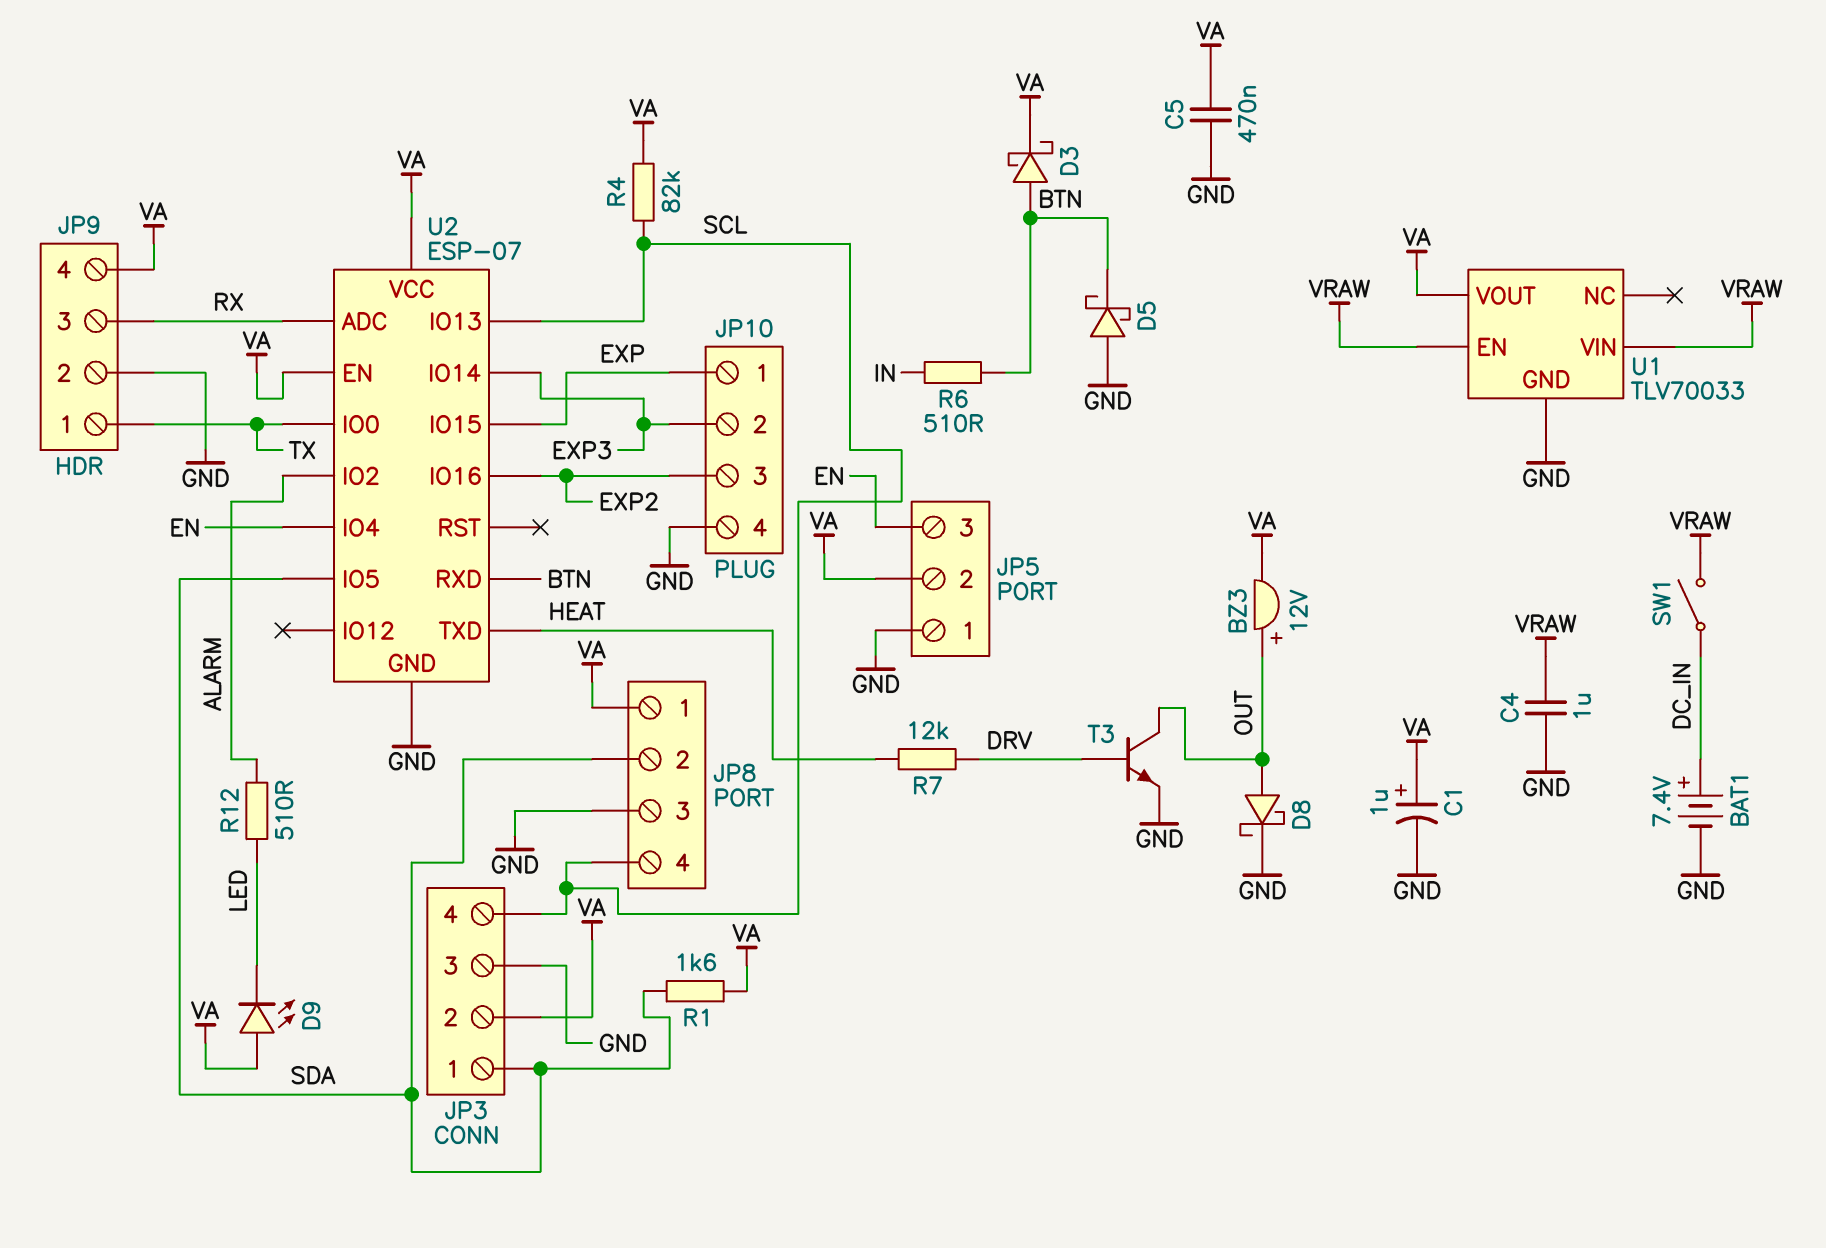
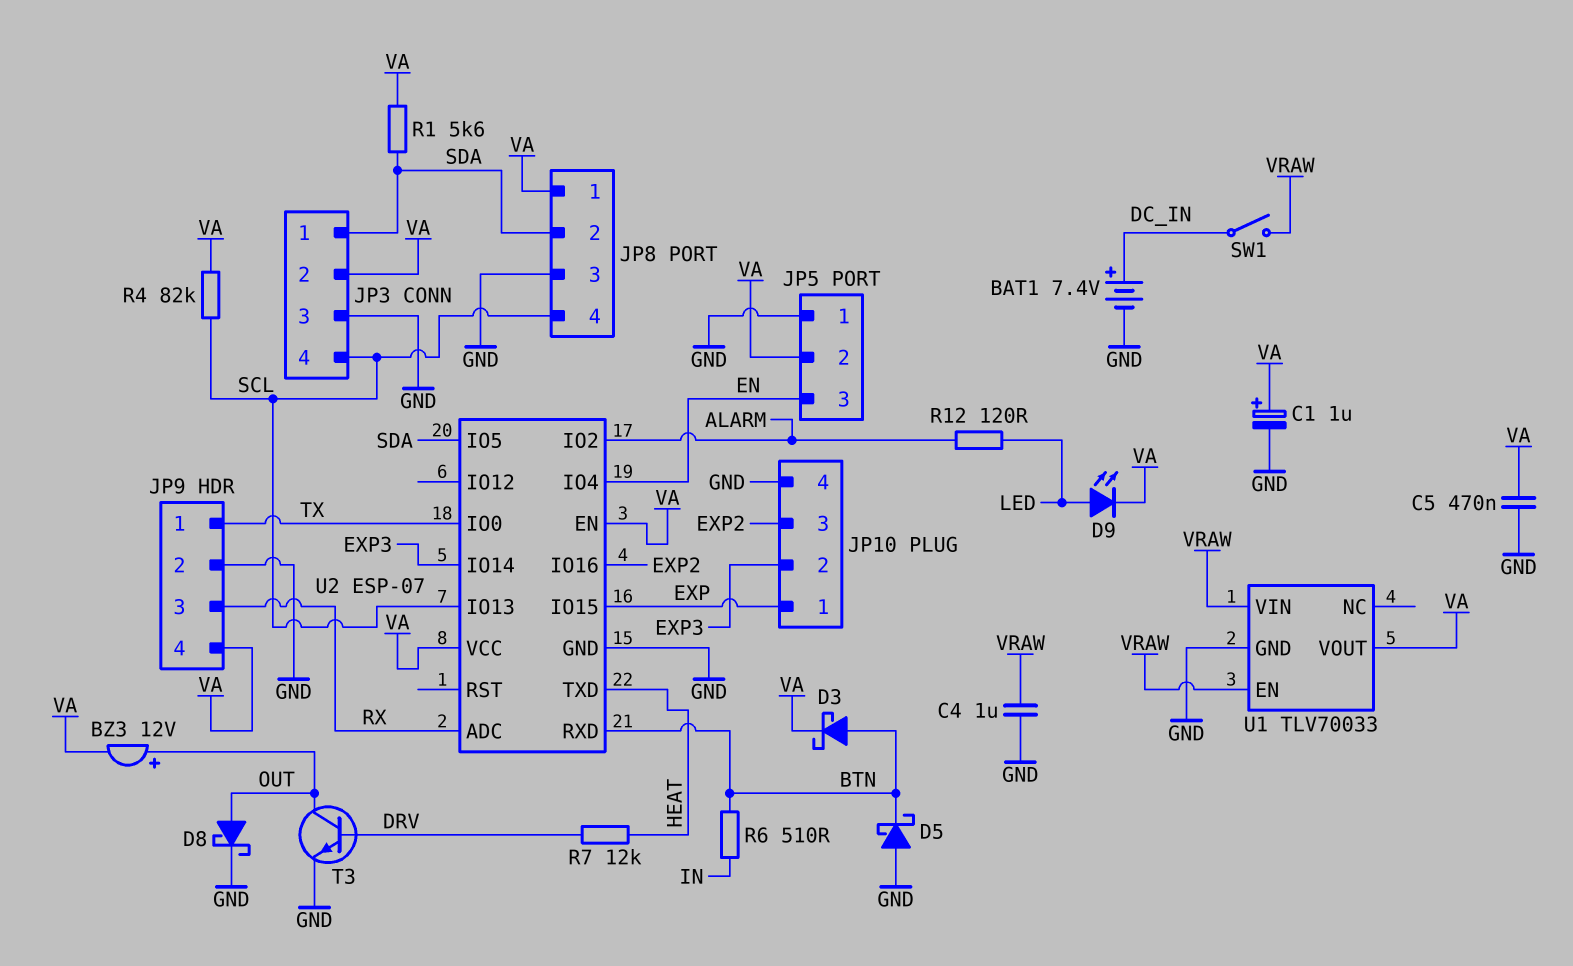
D9: LED (A VA, K LED) -> LED (A LED, K VA)
R1: 1.6k (SDA, VA) -> 5.6k (SDA, VA)
R12: 510 (ALARM, LED) -> 120 (ALARM, LED)

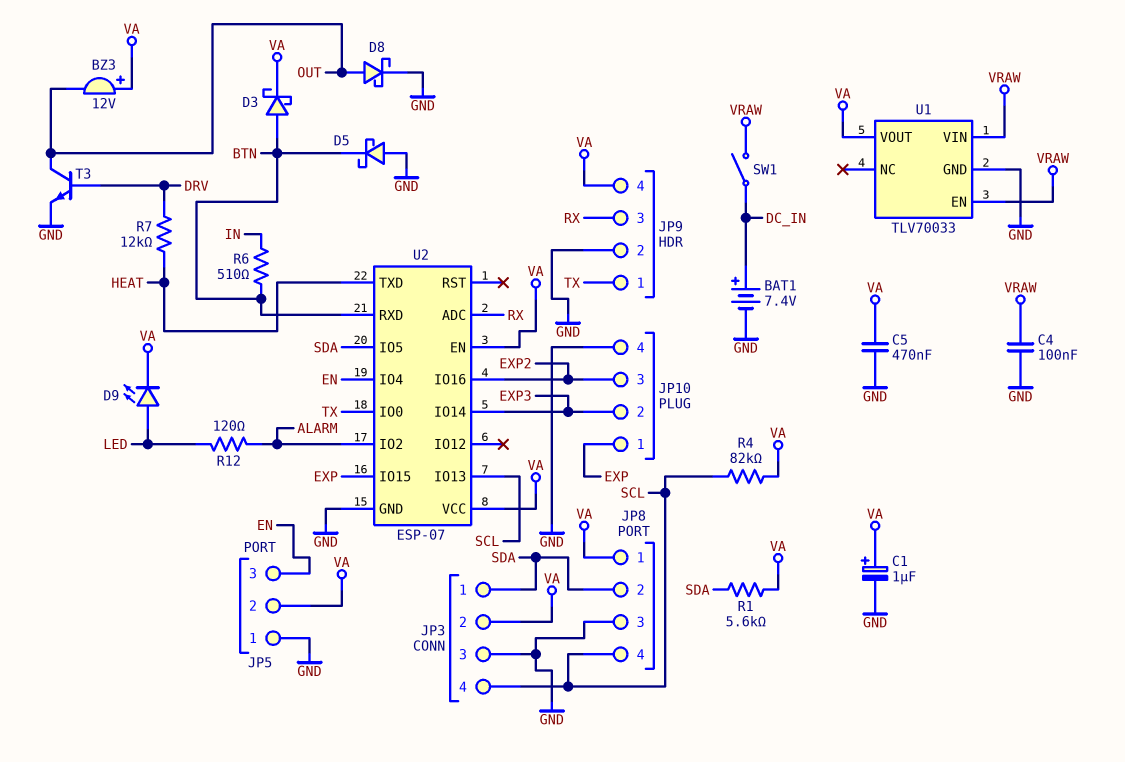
BZ3: buzzer 12V (plus OUT, minus VA) -> buzzer 12V (plus VA, minus OUT)
C4: 1uF (GND, VRAW) -> 100nF (GND, VRAW)

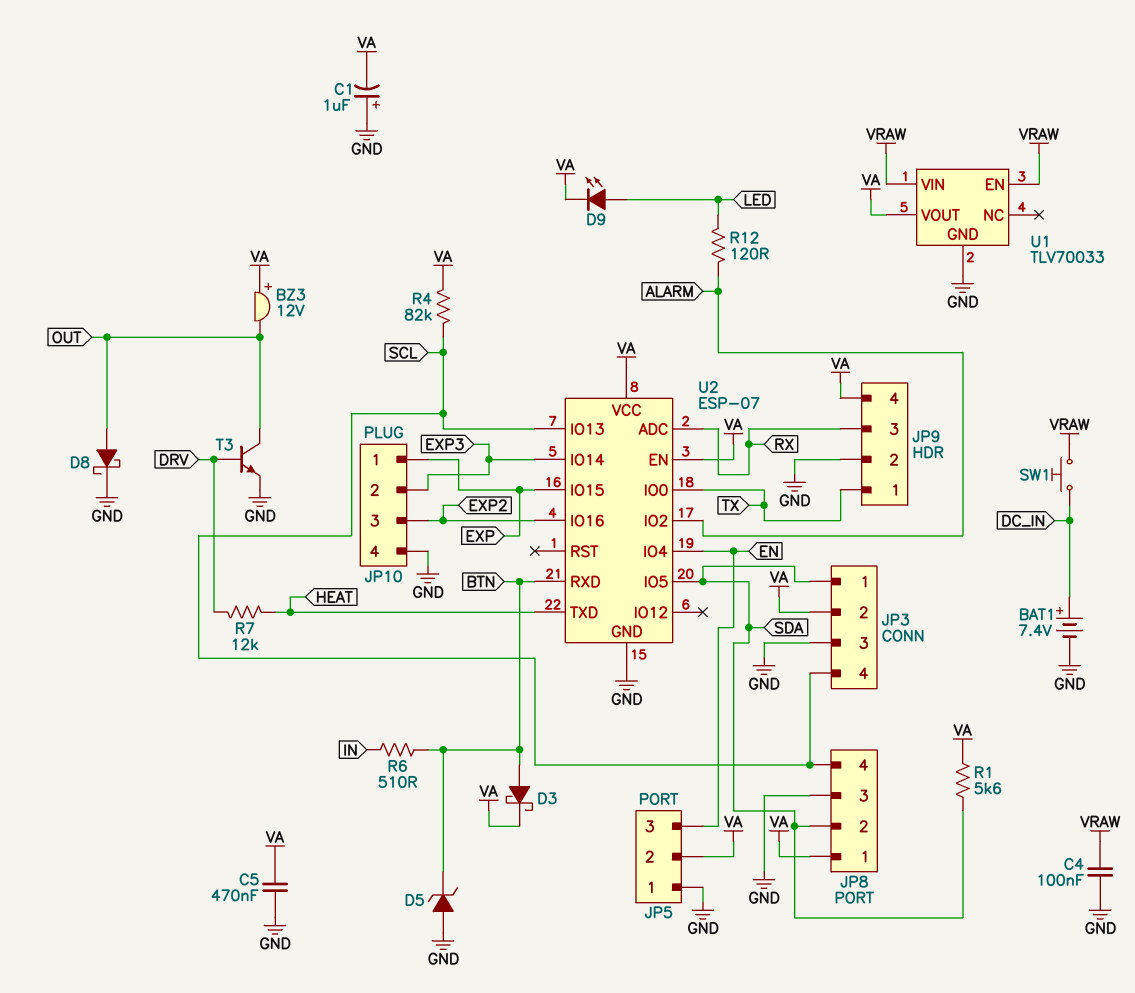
C1: 1uF (plus VA, minus GND) -> 1uF (plus GND, minus VA)
D5: schottky (A GND, K BTN) -> zener (A GND, K BTN)
SW1: switch (DC_IN, VRAW) -> button (DC_IN, VRAW)

